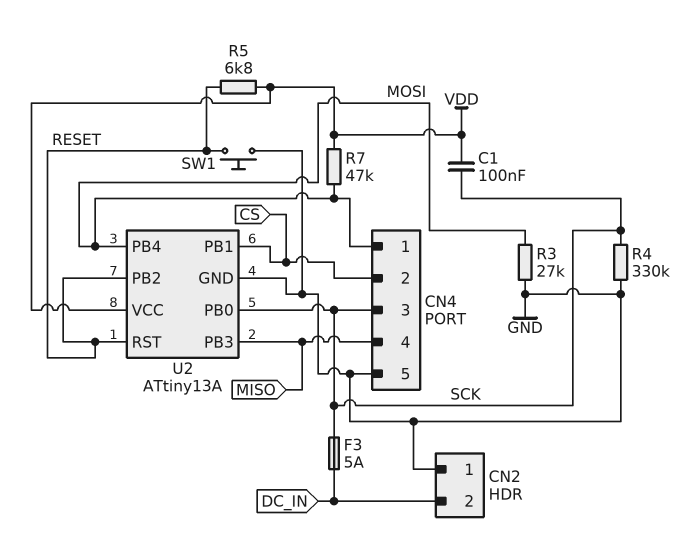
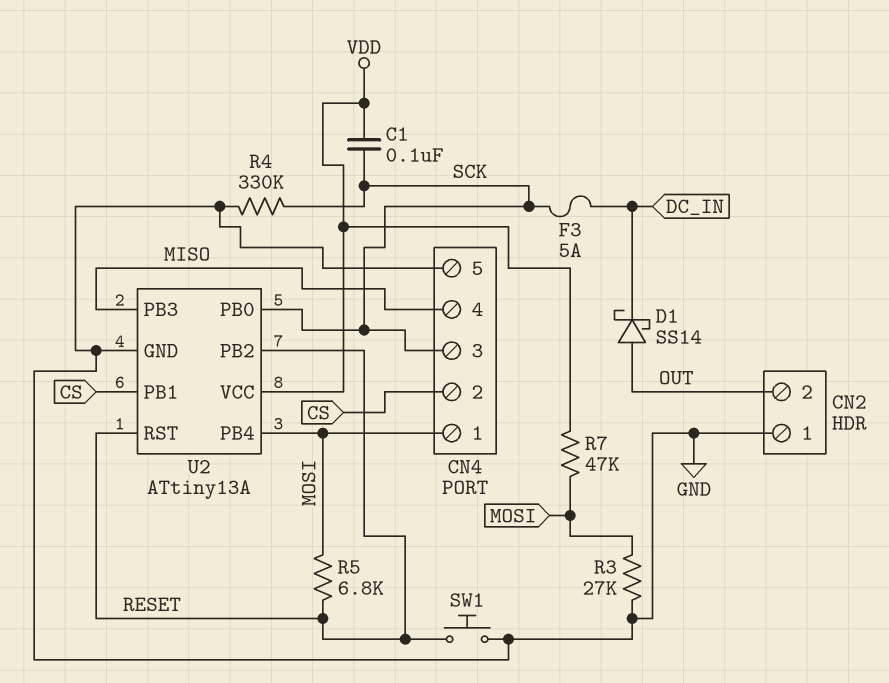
CN2 pin 2: DC_IN -> OUT
D1: none -> schottky SS14 (A OUT, K DC_IN)
R5: 6.8k (RESET, VDD) -> 6.8k (MOSI, RESET)

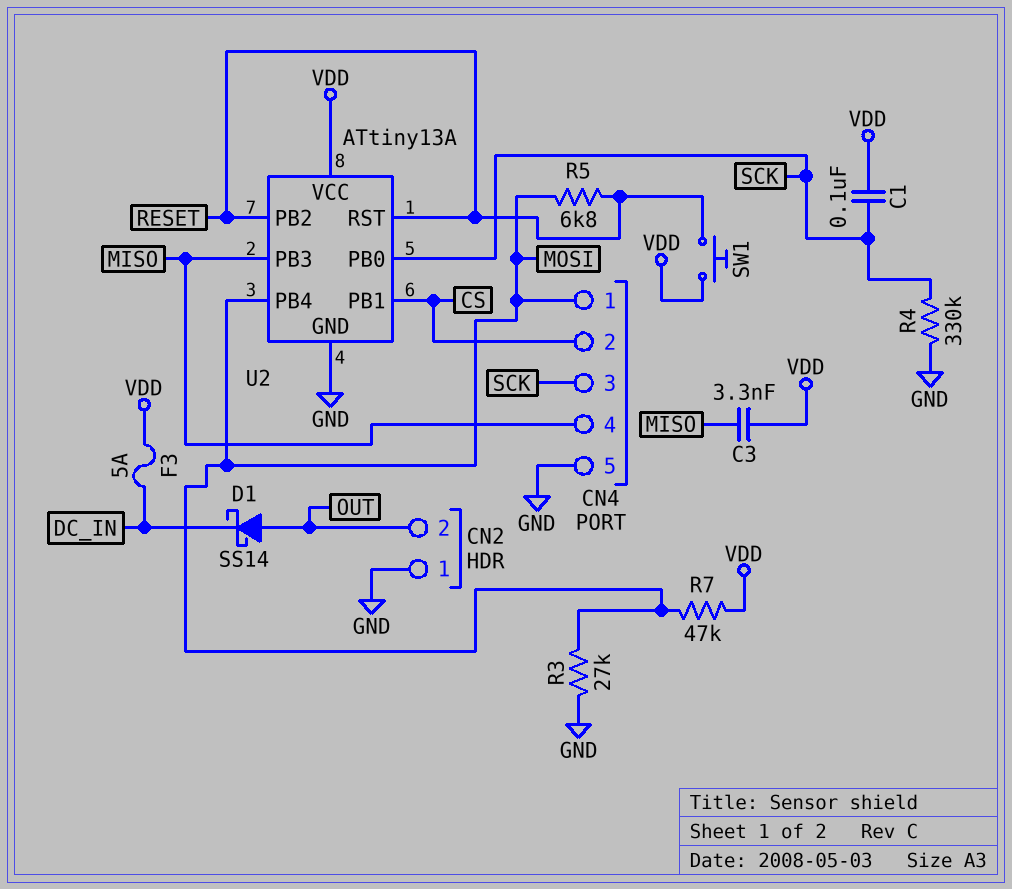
C3: none -> 3.3nF (MISO, VDD)
F3: 5A (DC_IN, SCK) -> 5A (DC_IN, VDD)
SW1: button (GND, RESET) -> button (RESET, VDD)

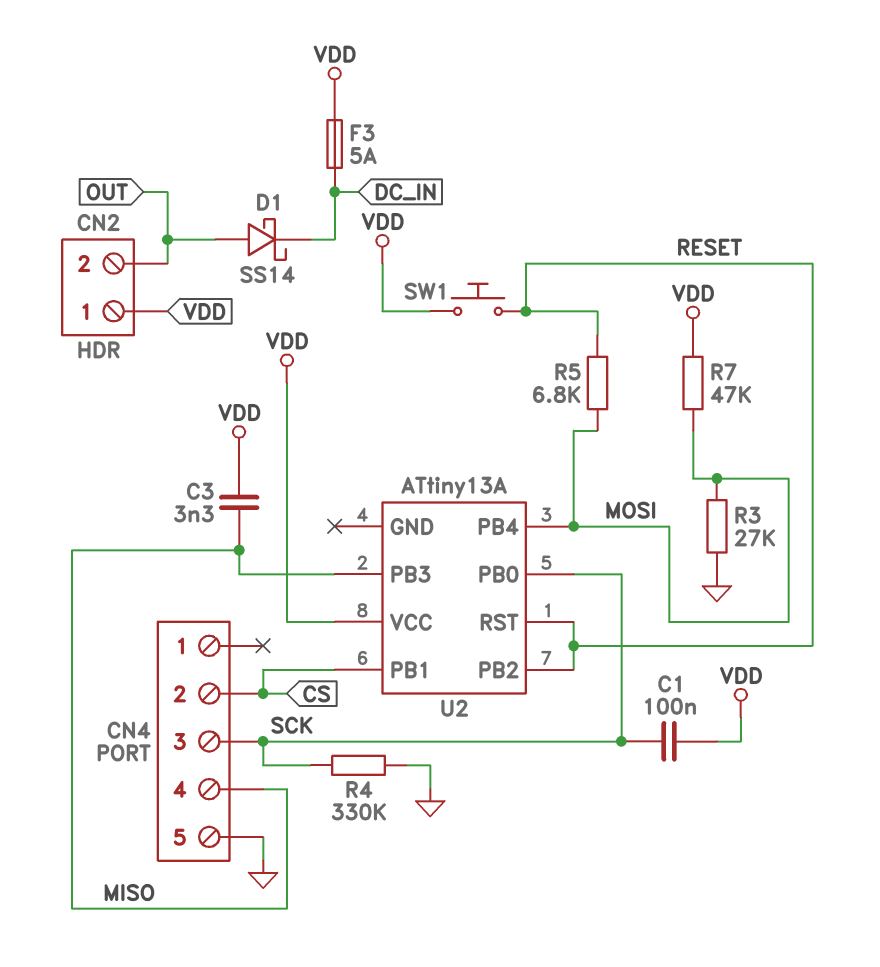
CN2 pin 1: GND -> VDD
CN4 pin 1: MOSI -> none
U2 pin GND: GND -> none

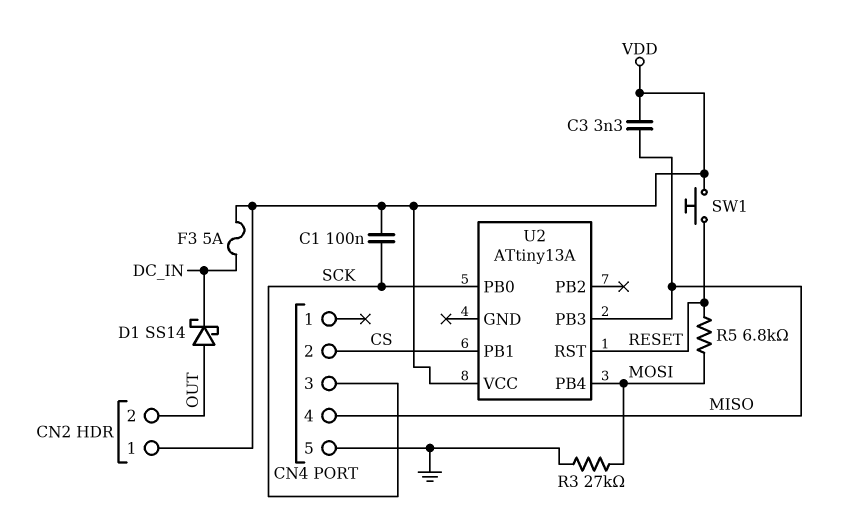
R4: 330k (GND, SCK) -> none
R7: 47k (MOSI, VDD) -> none
U2 pin PB2: RESET -> none

